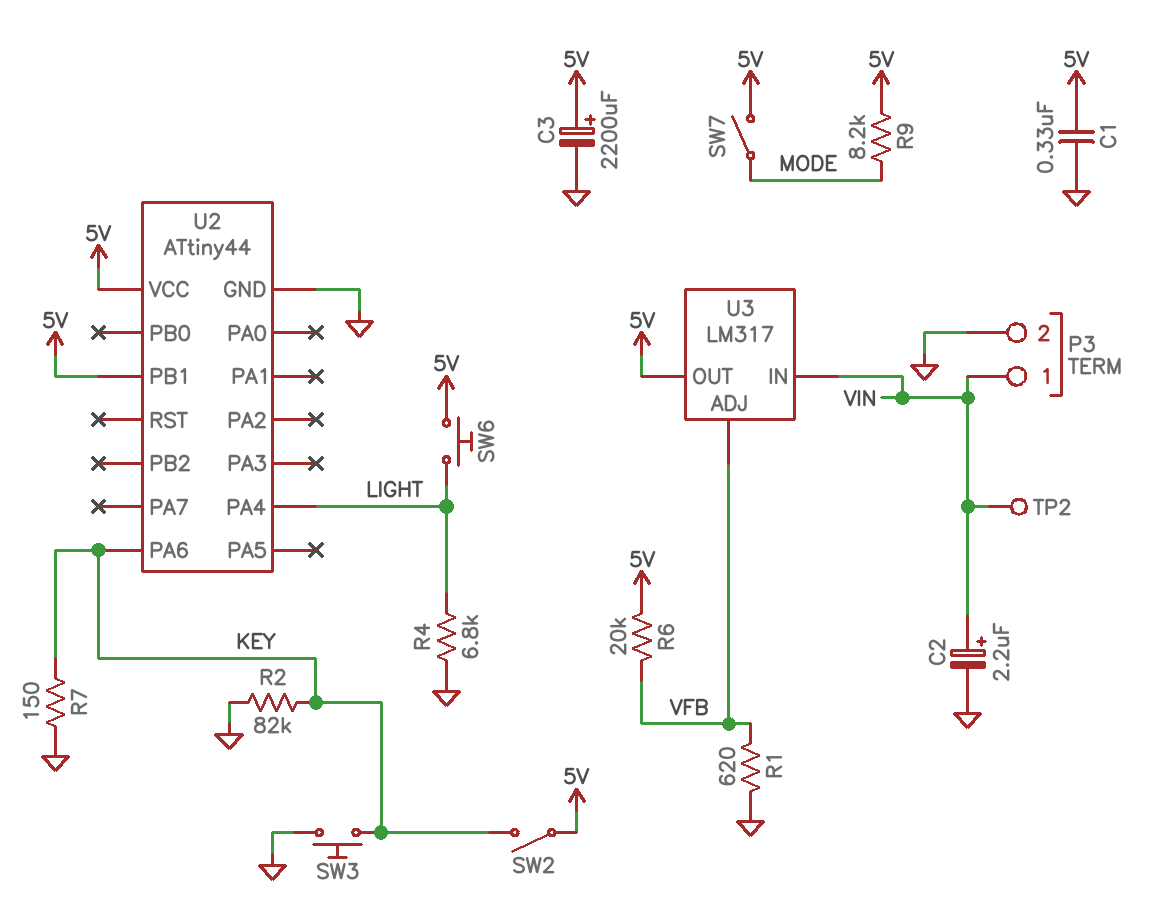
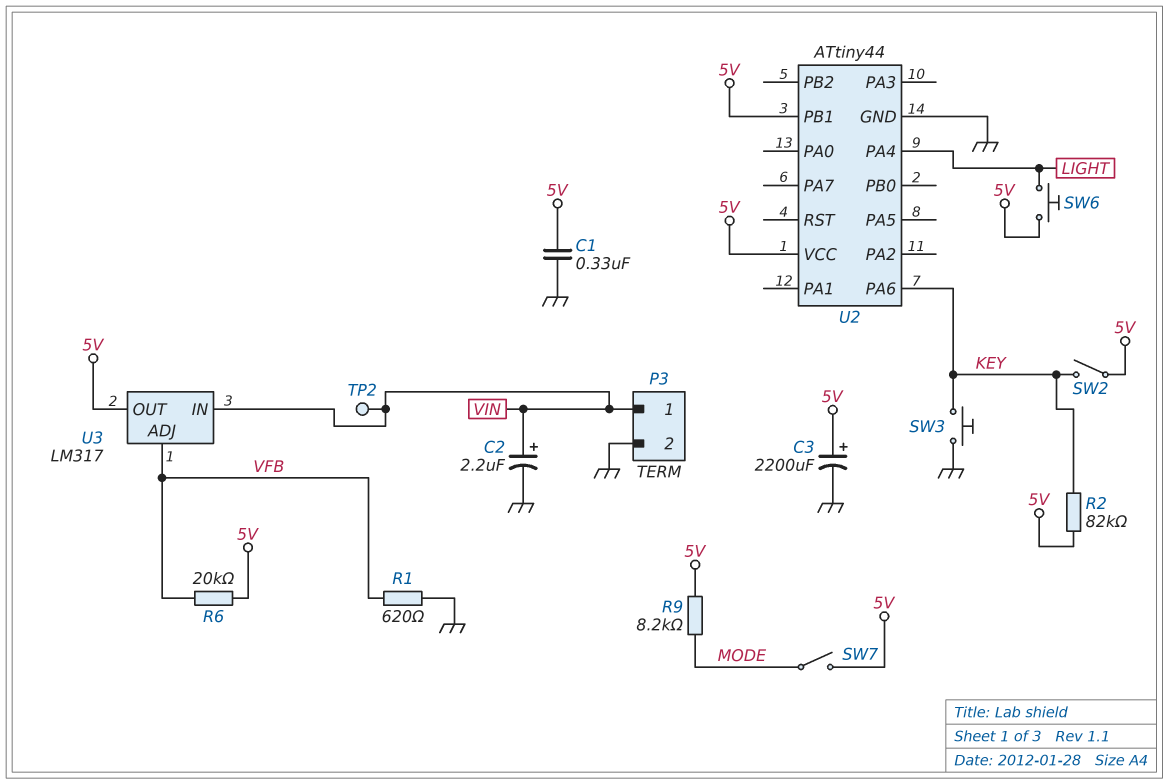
R2: 82k (GND, KEY) -> 82k (5V, KEY)
R4: 6.8k (GND, LIGHT) -> none
R7: 150 (GND, KEY) -> none

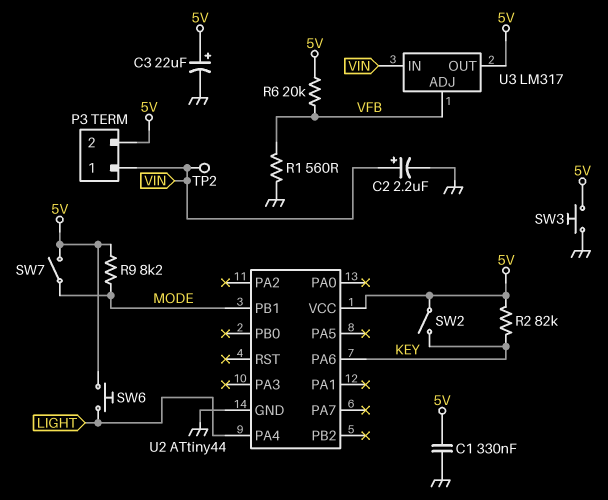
C3: 2200uF (plus 5V, minus GND) -> 22uF (plus 5V, minus GND)
P3 pin 2: GND -> 5V
R1: 620 (GND, VFB) -> 560 (GND, VFB)
SW3: button (GND, KEY) -> button (5V, GND)
U2 pin PB1: 5V -> MODE

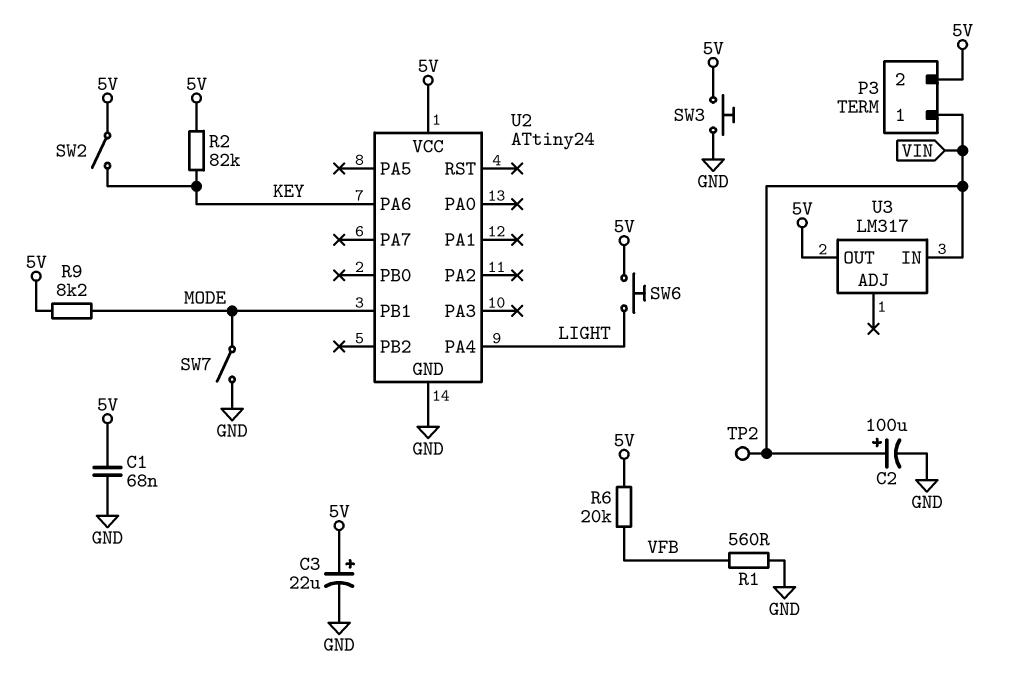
C1: 330nF (5V, GND) -> 68nF (5V, GND)
C2: 2.2uF (plus VIN, minus GND) -> 100uF (plus VIN, minus GND)
SW7: switch (5V, MODE) -> switch (GND, MODE)
U2: ATtiny44 -> ATtiny24
U3 pin ADJ: VFB -> none

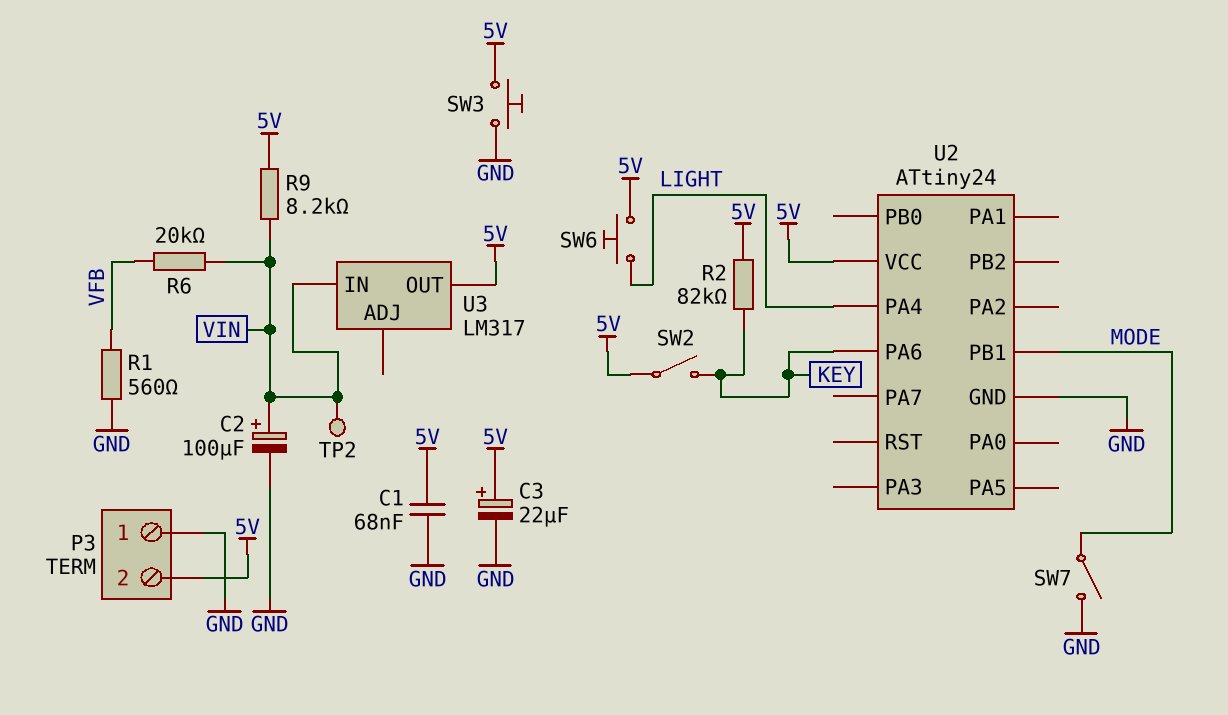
P3 pin 1: VIN -> GND
R6: 20k (5V, VFB) -> 20k (VFB, VIN)
R9: 8.2k (5V, MODE) -> 8.2k (5V, VIN)

